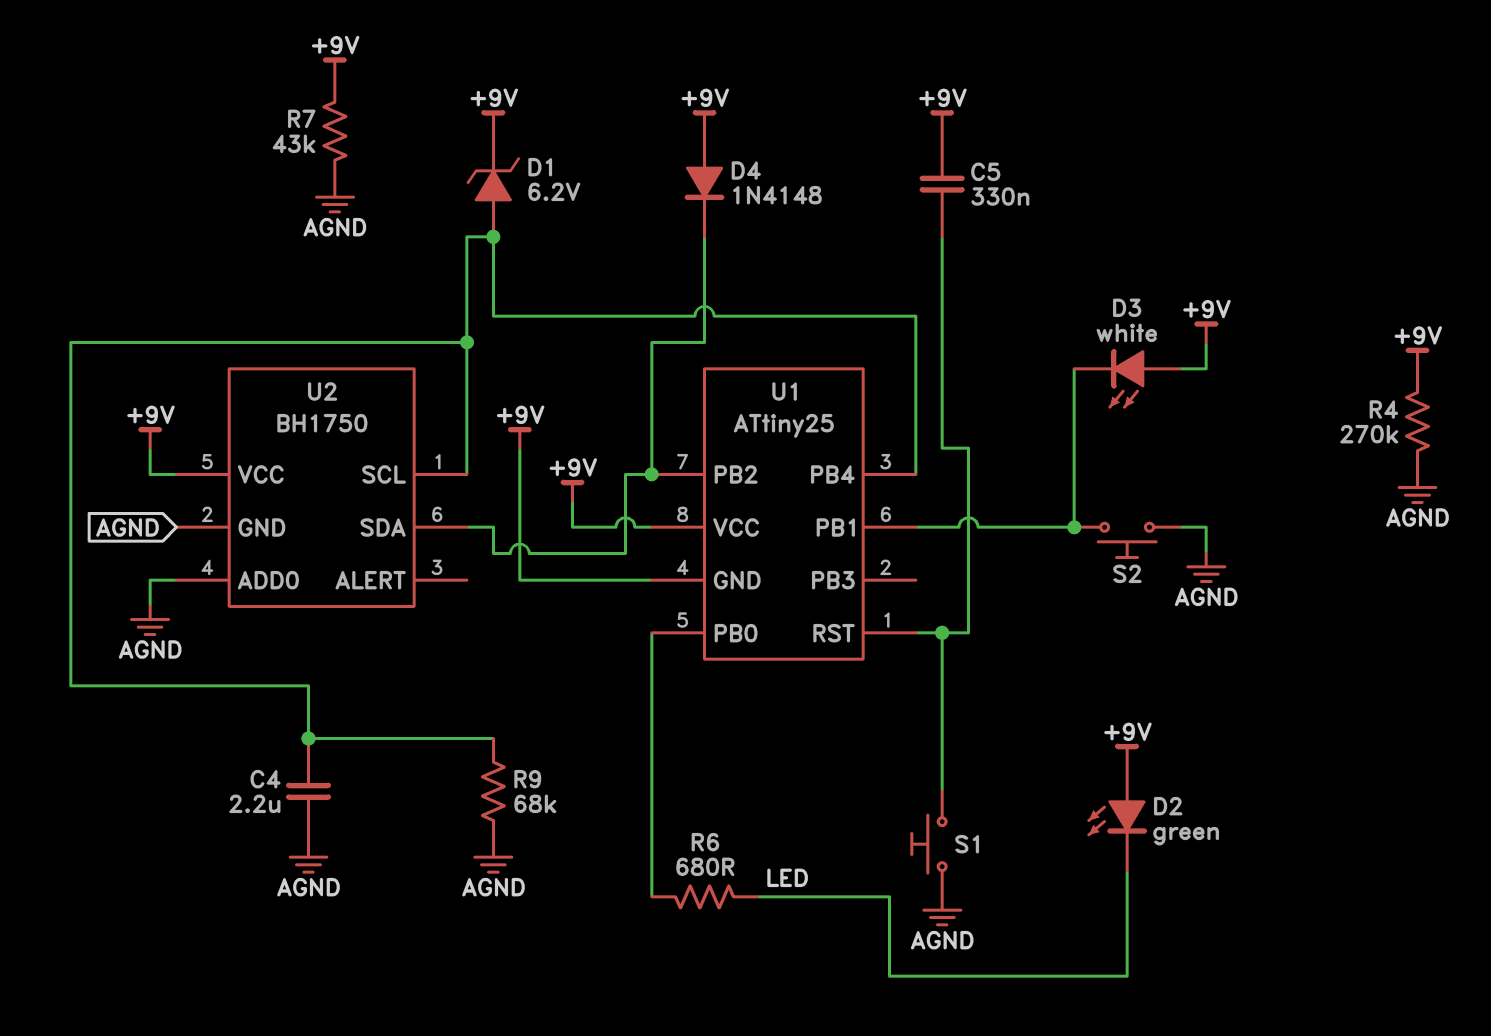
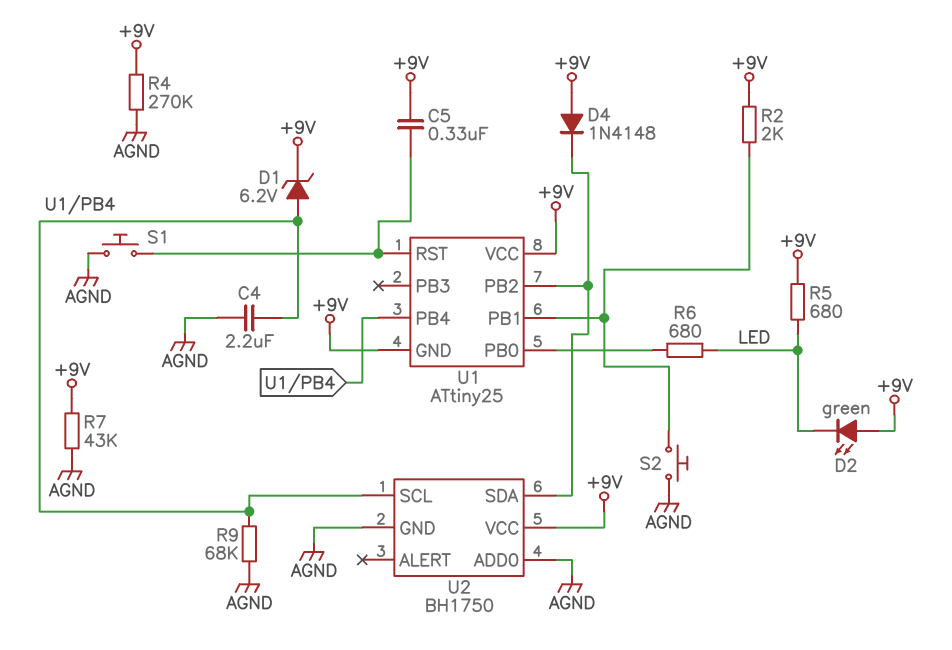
D3: LED white (A +9V, K U1/PB1) -> none
R2: none -> 2k (+9V, U1/PB1)
R5: none -> 680 (+9V, LED)

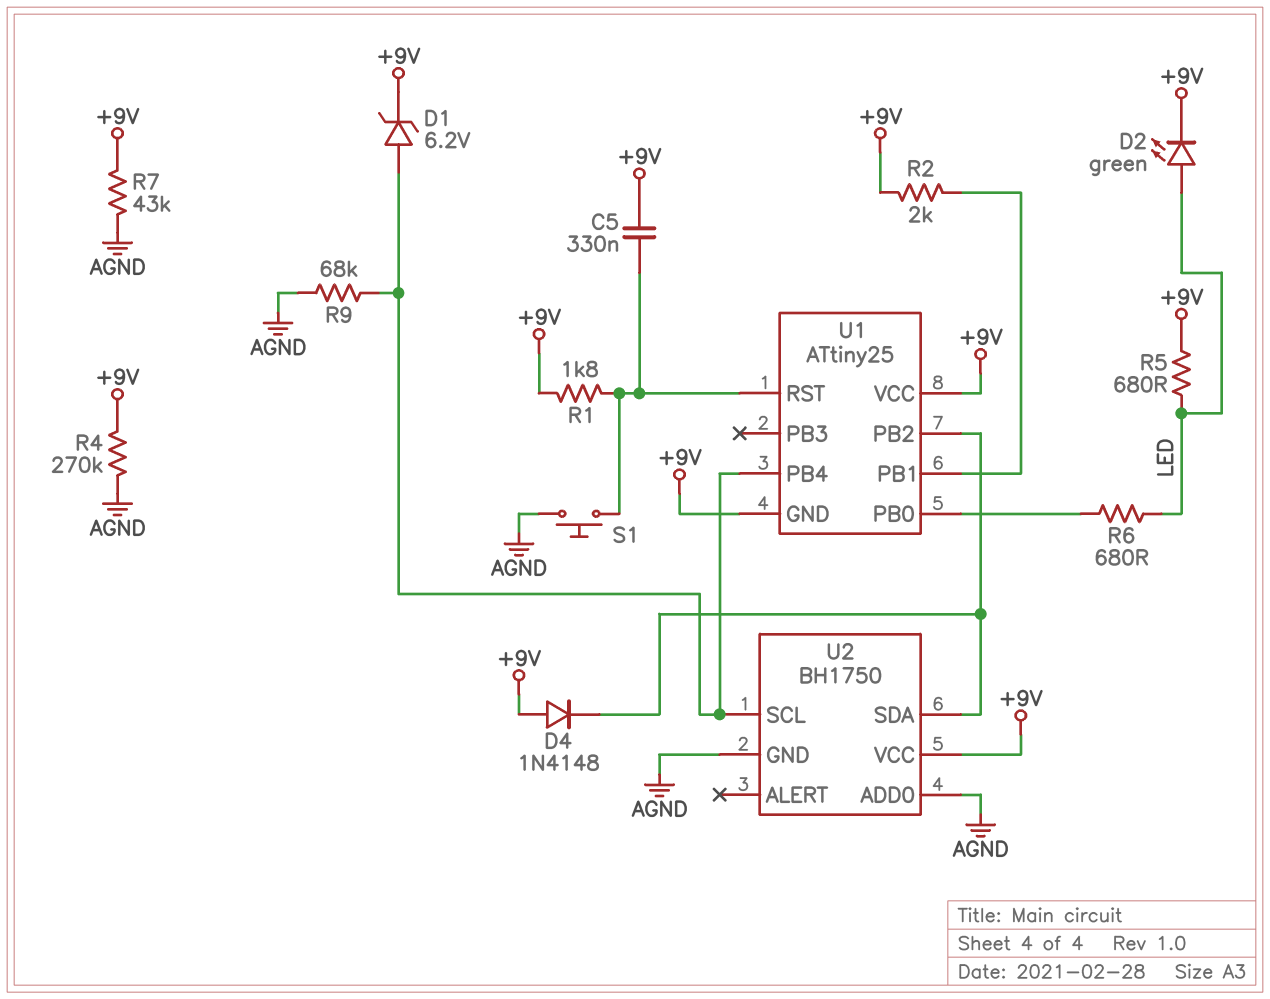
C4: 2.2uF (AGND, U1/PB4) -> none
D2: LED green (A +9V, K LED) -> LED green (A LED, K +9V)
R1: none -> 1.8k (+9V, U1/RST)
S2: button (AGND, U1/PB1) -> none

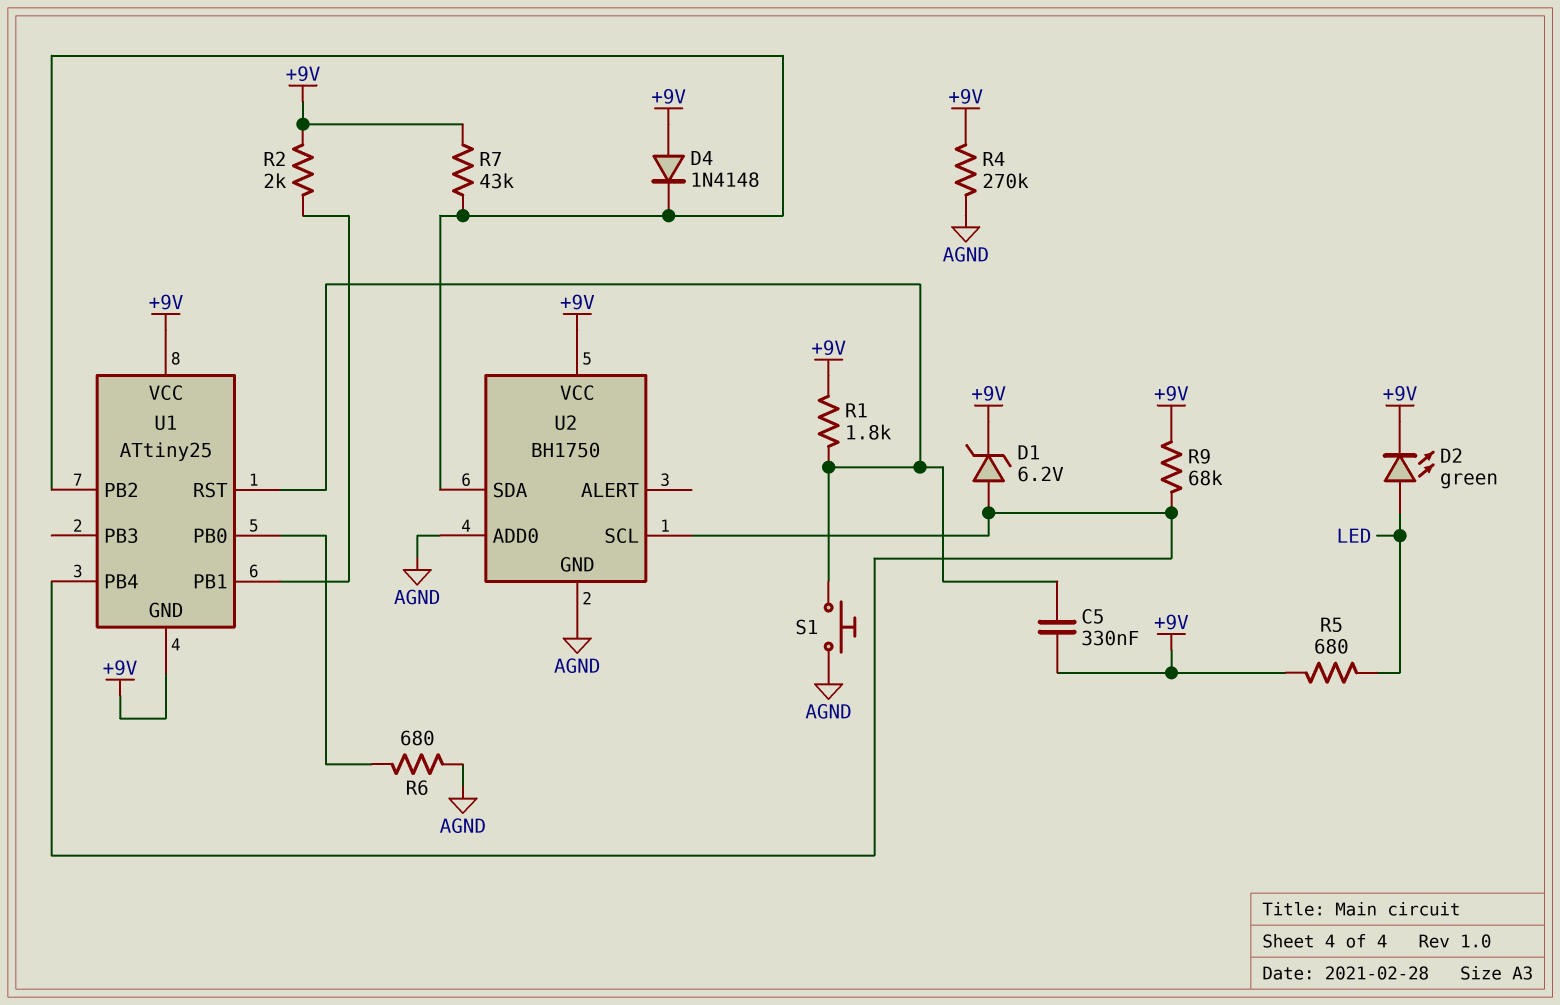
R6: 680 (LED, U1/PB0) -> 680 (AGND, U1/PB0)
R7: 43k (+9V, AGND) -> 43k (+9V, U1/PB2)
R9: 68k (AGND, U1/PB4) -> 68k (+9V, U1/PB4)

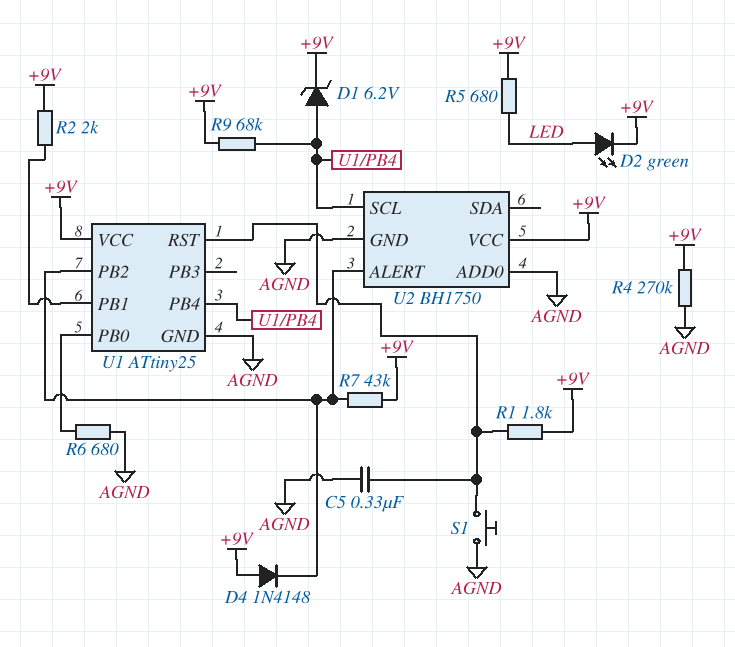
C5: 330nF (+9V, U1/RST) -> 330nF (AGND, U1/RST)
U1 pin GND: +9V -> AGND
U2 pin ALERT: none -> U1/PB2
U2 pin SDA: U1/PB2 -> none

